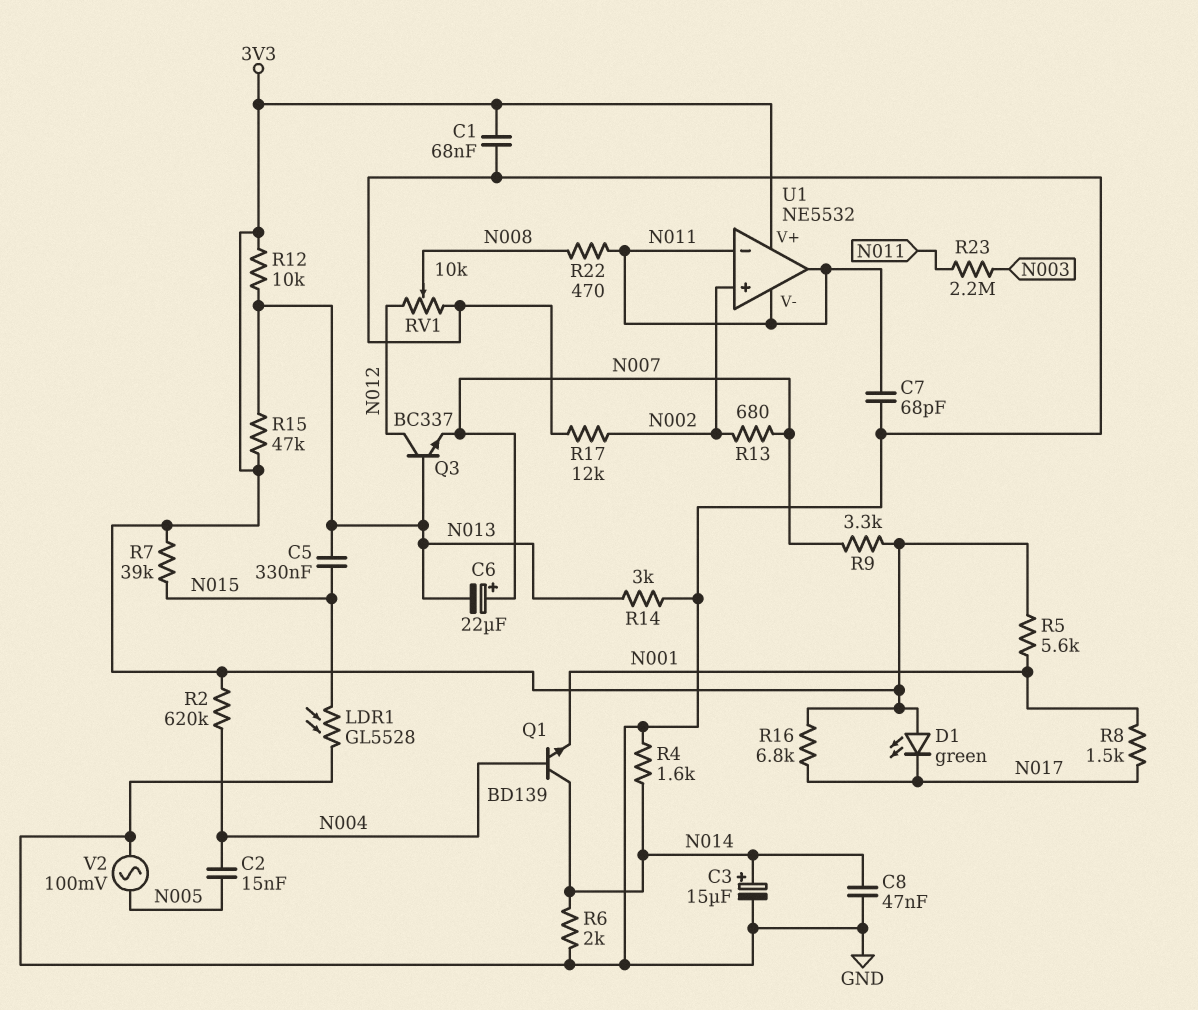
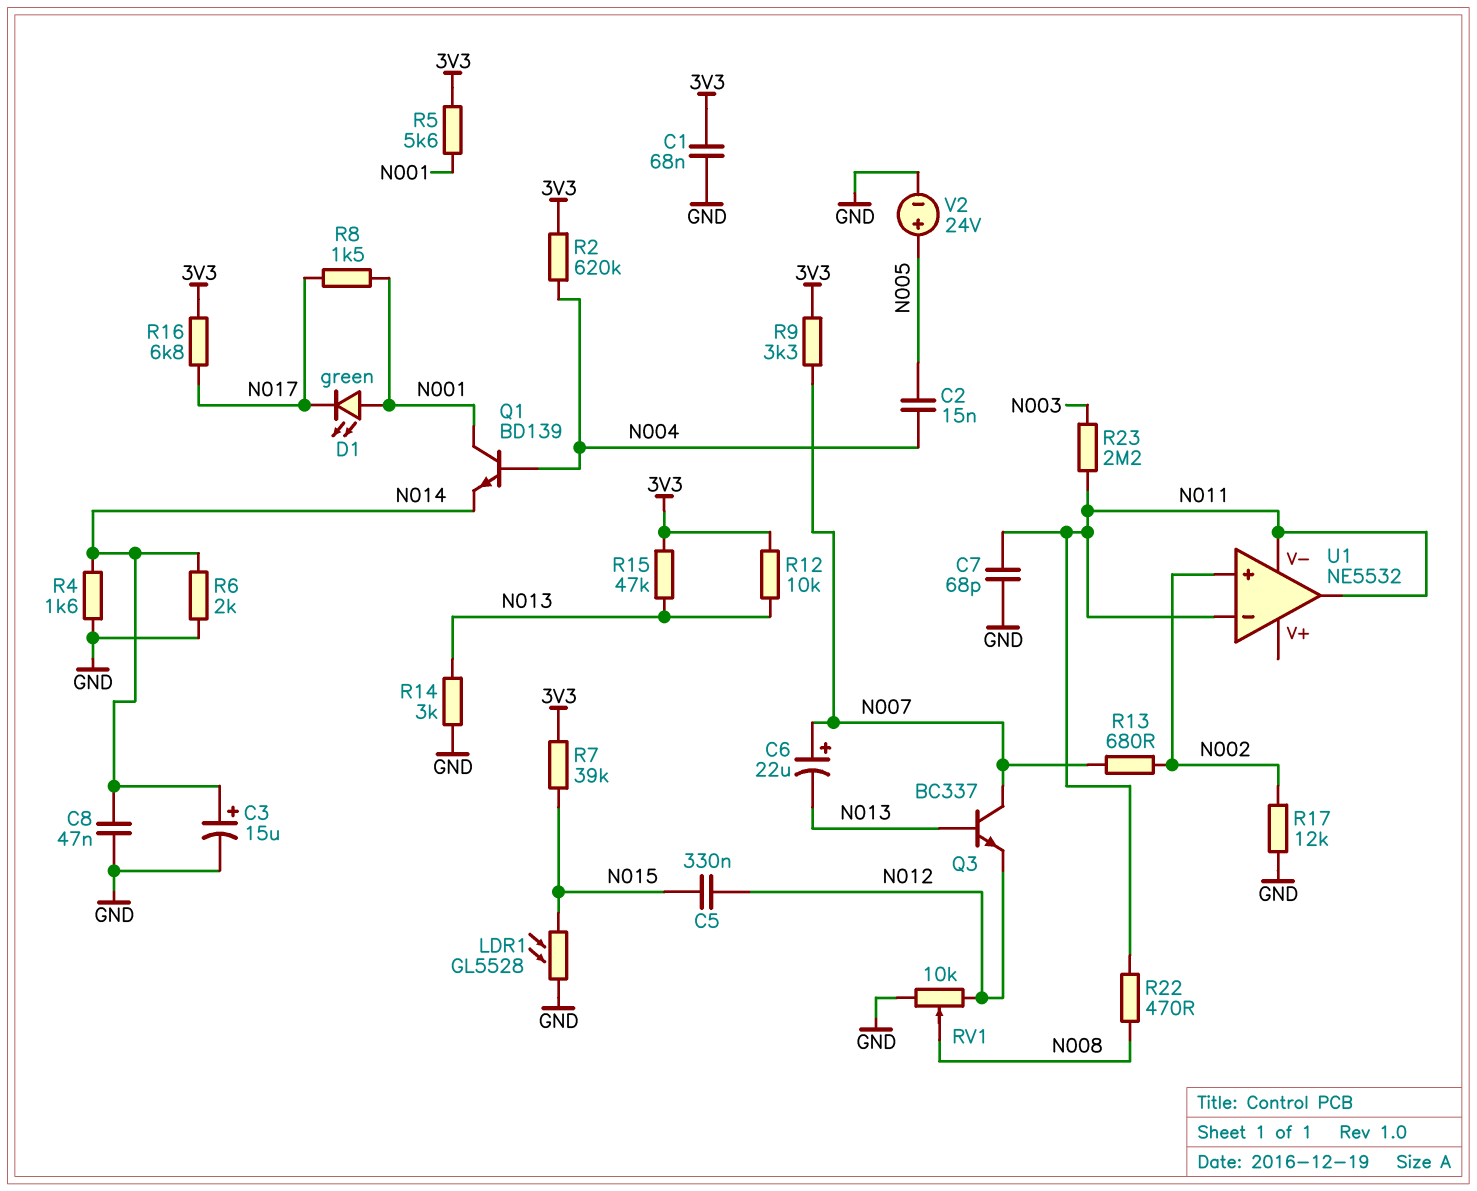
C5: 330nF (N013, N015) -> 330nF (N012, N015)
D1: LED green (A 3V3, K N017) -> LED green (A N001, K N017)
Q1: NPN BD139 (B N004, C N014, E N001) -> NPN BD139 (B N004, C N001, E N014)
Q3: NPN BC337 (B N013, C N012, E N007) -> NPN BC337 (B N013, C N007, E N012)
U1 pin V+: 3V3 -> none
V2: AC 100mV (GND, N005) -> 24V (plus N005, minus GND)

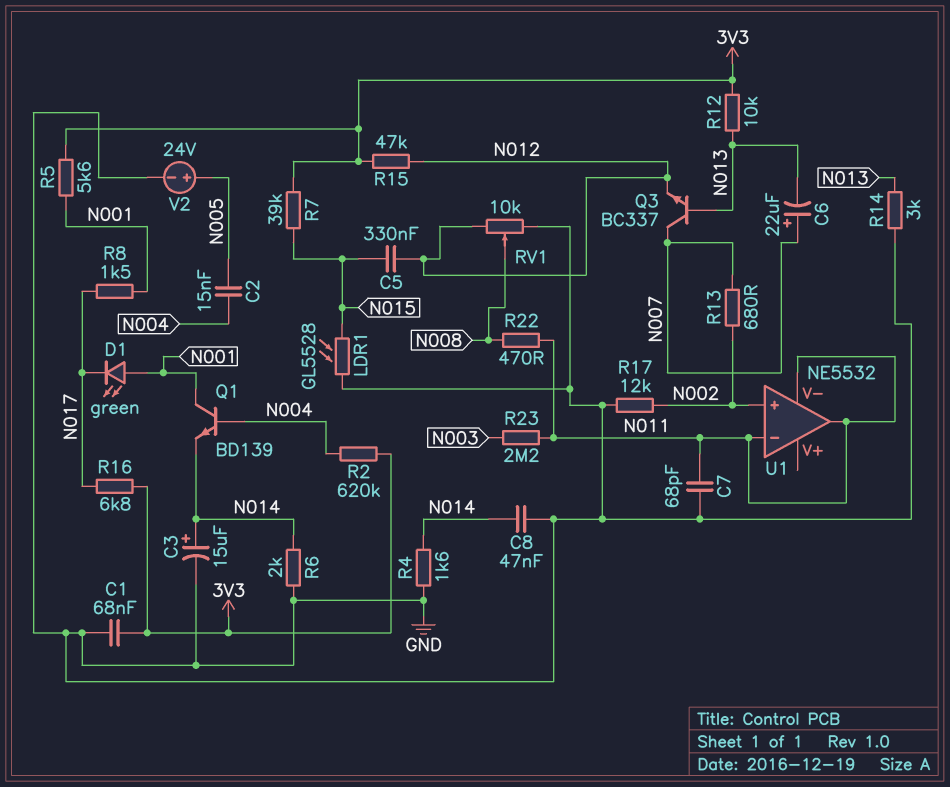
R9: 3.3k (3V3, N007) -> none
R15: 47k (3V3, N013) -> 47k (3V3, N012)

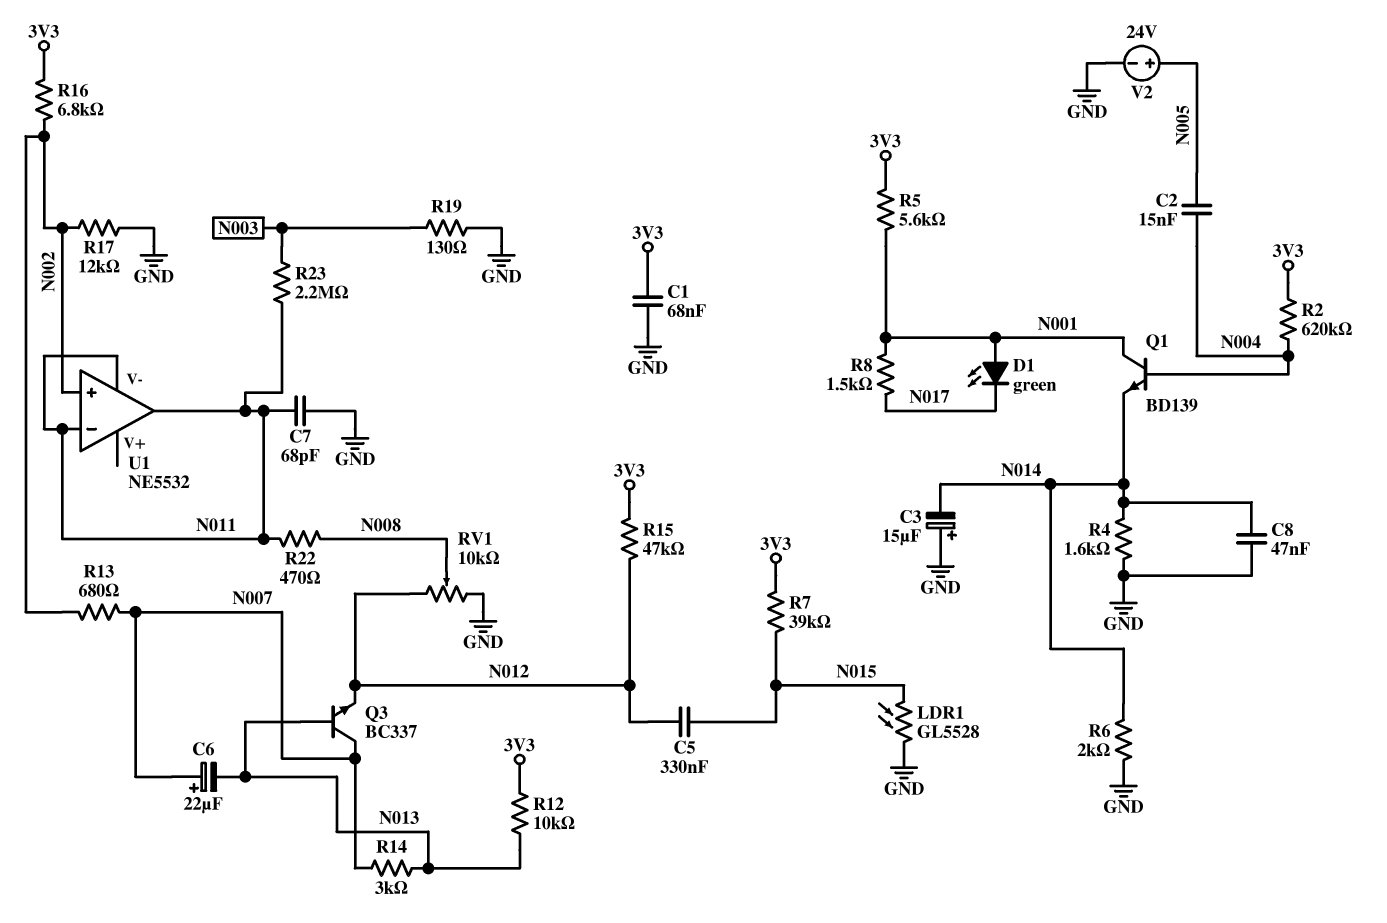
C3: 15uF (plus N014, minus GND) -> 15uF (plus GND, minus N014)
R14: 3k (GND, N013) -> 3k (N007, N013)
R16: 6.8k (3V3, N017) -> 6.8k (3V3, N002)
R19: none -> 130 (GND, N003)

